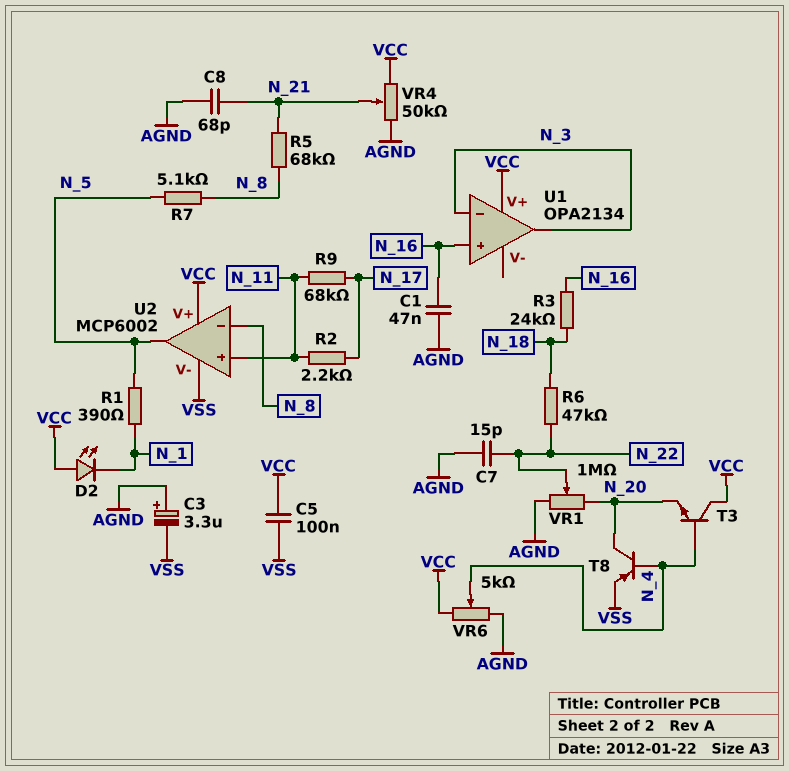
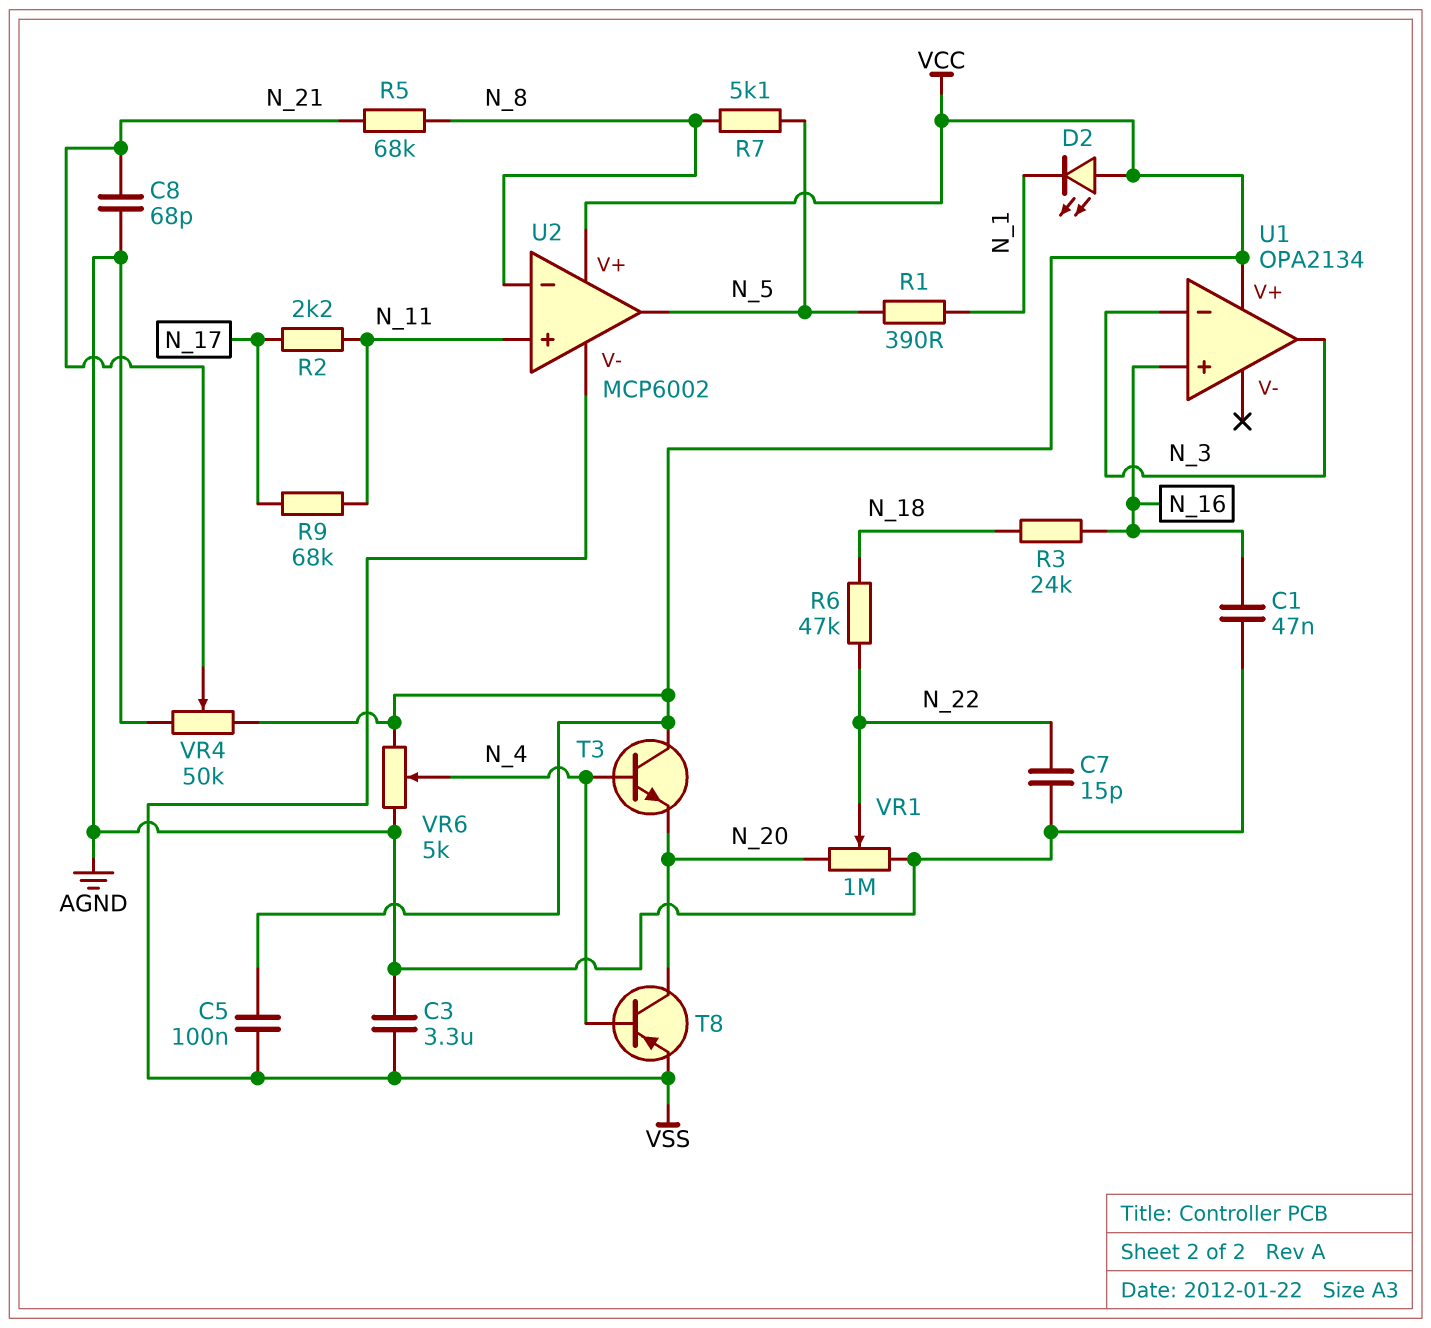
C3: 3.3uF (plus AGND, minus VSS) -> 3.3uF (AGND, VSS)

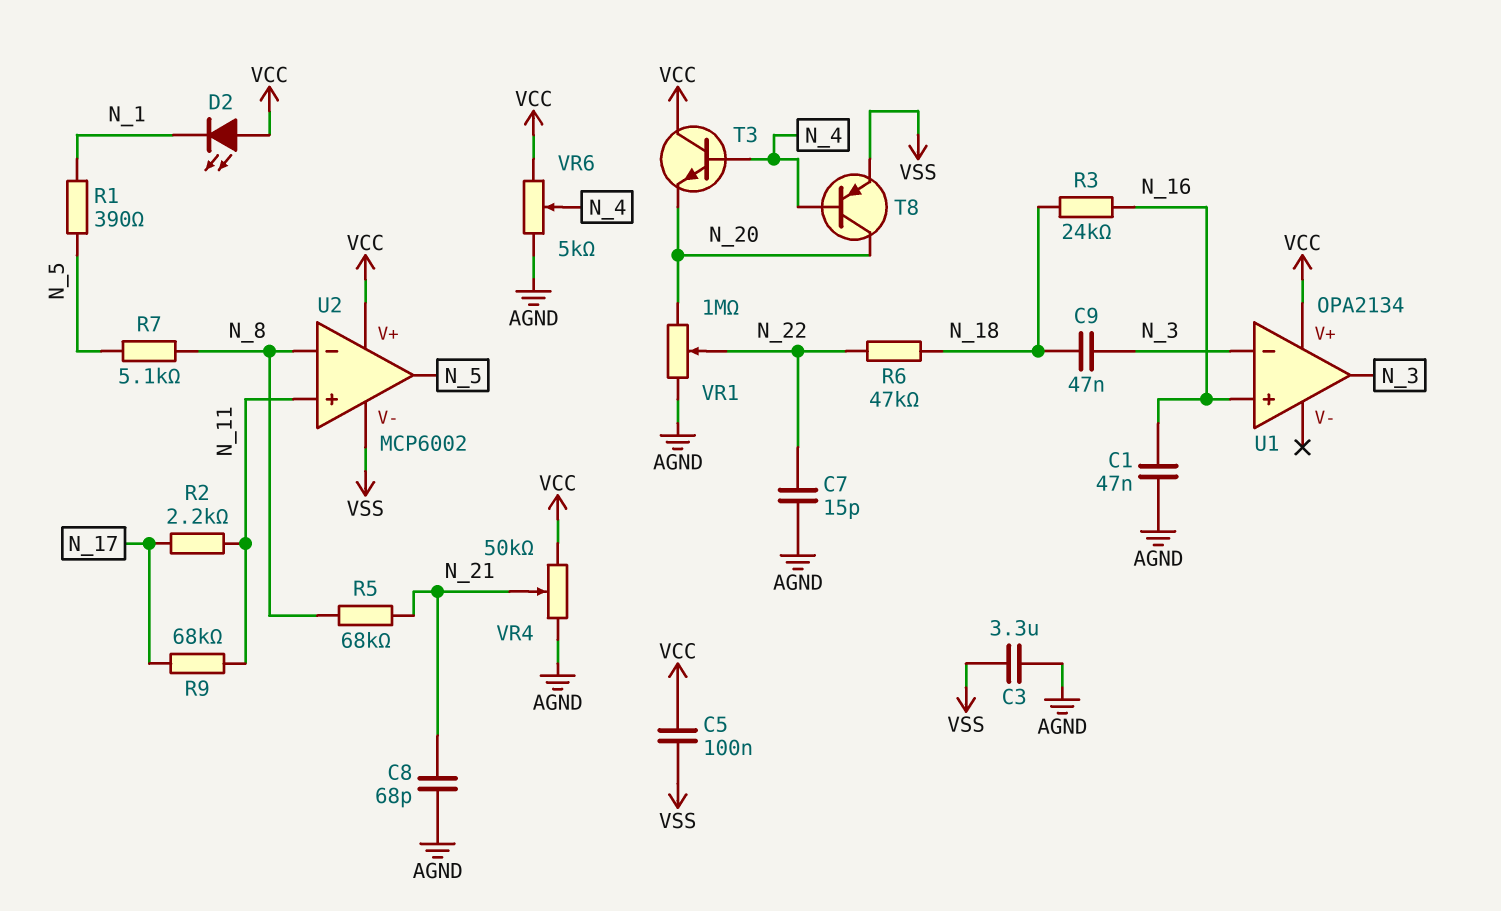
C9: none -> 47nF (N_3, N_18)

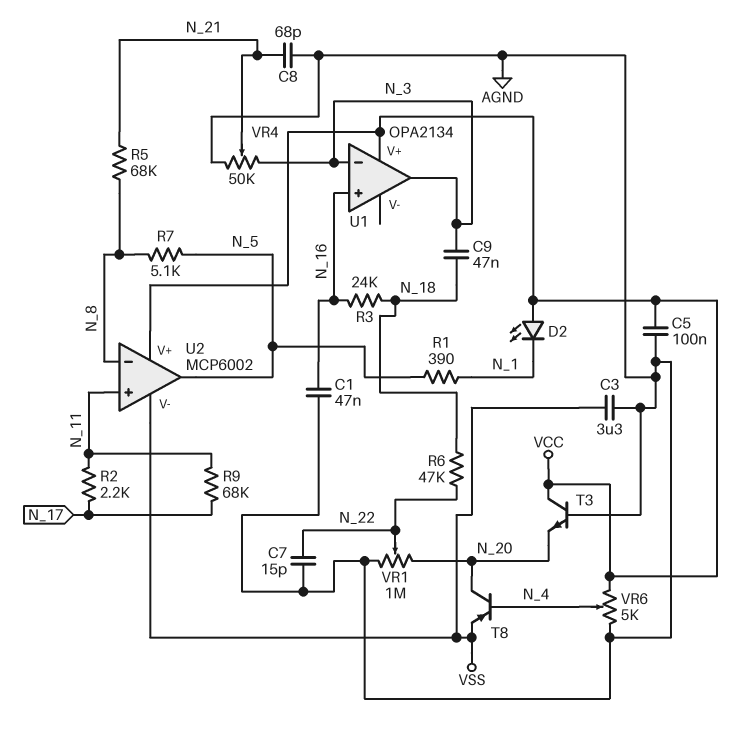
C5: 100nF (VCC, VSS) -> 100nF (AGND, VCC)
T3: NPN (B N_4, C VCC, E N_20) -> NPN (B AGND, C VCC, E N_20)
VR4: 50k (AGND, VCC, wiper N_21) -> 50k (AGND, N_3, wiper N_21)

